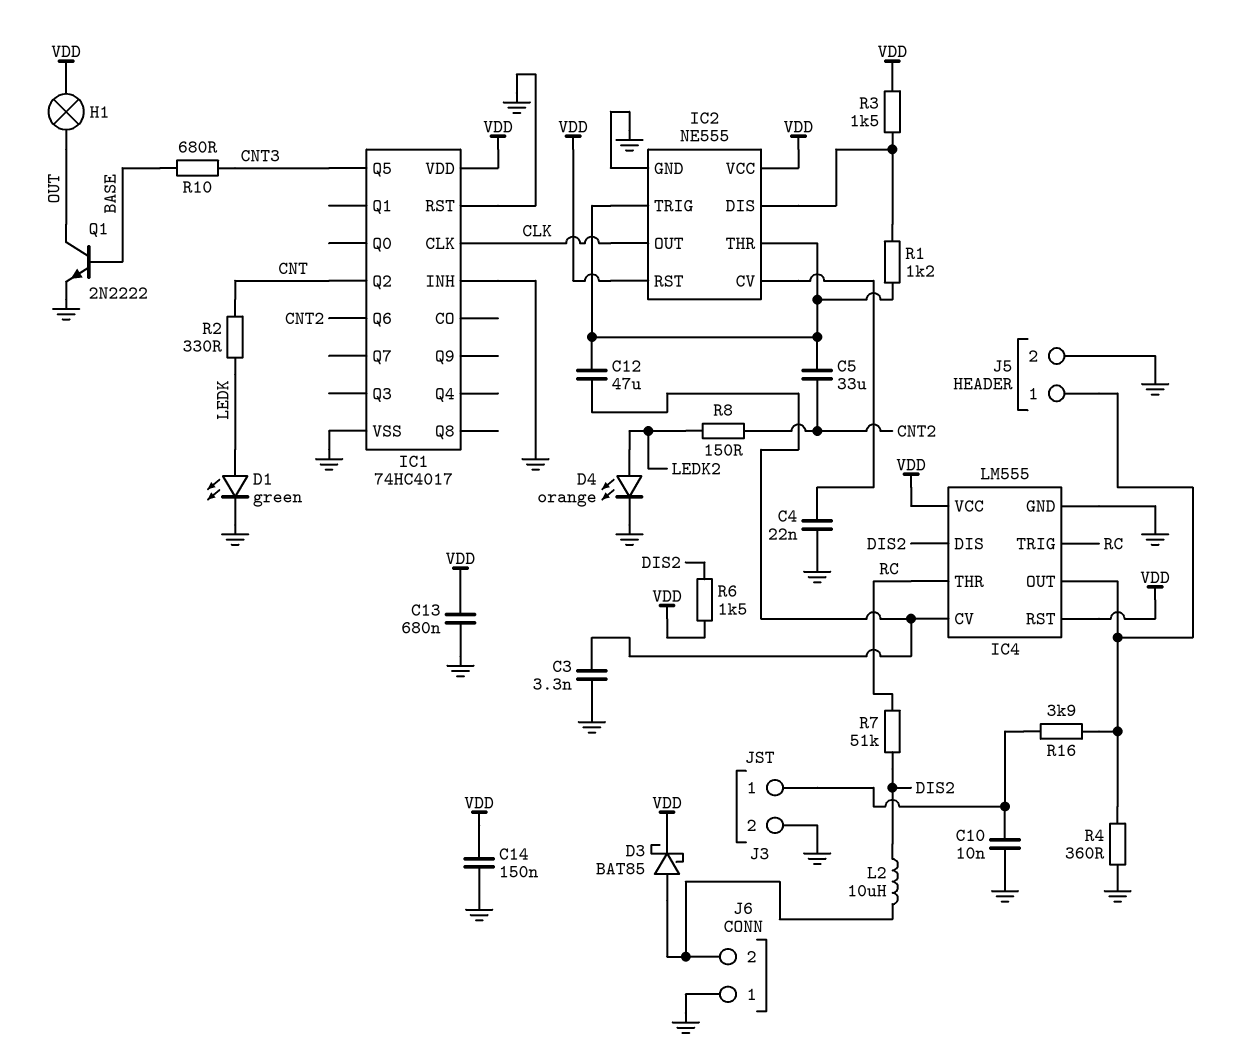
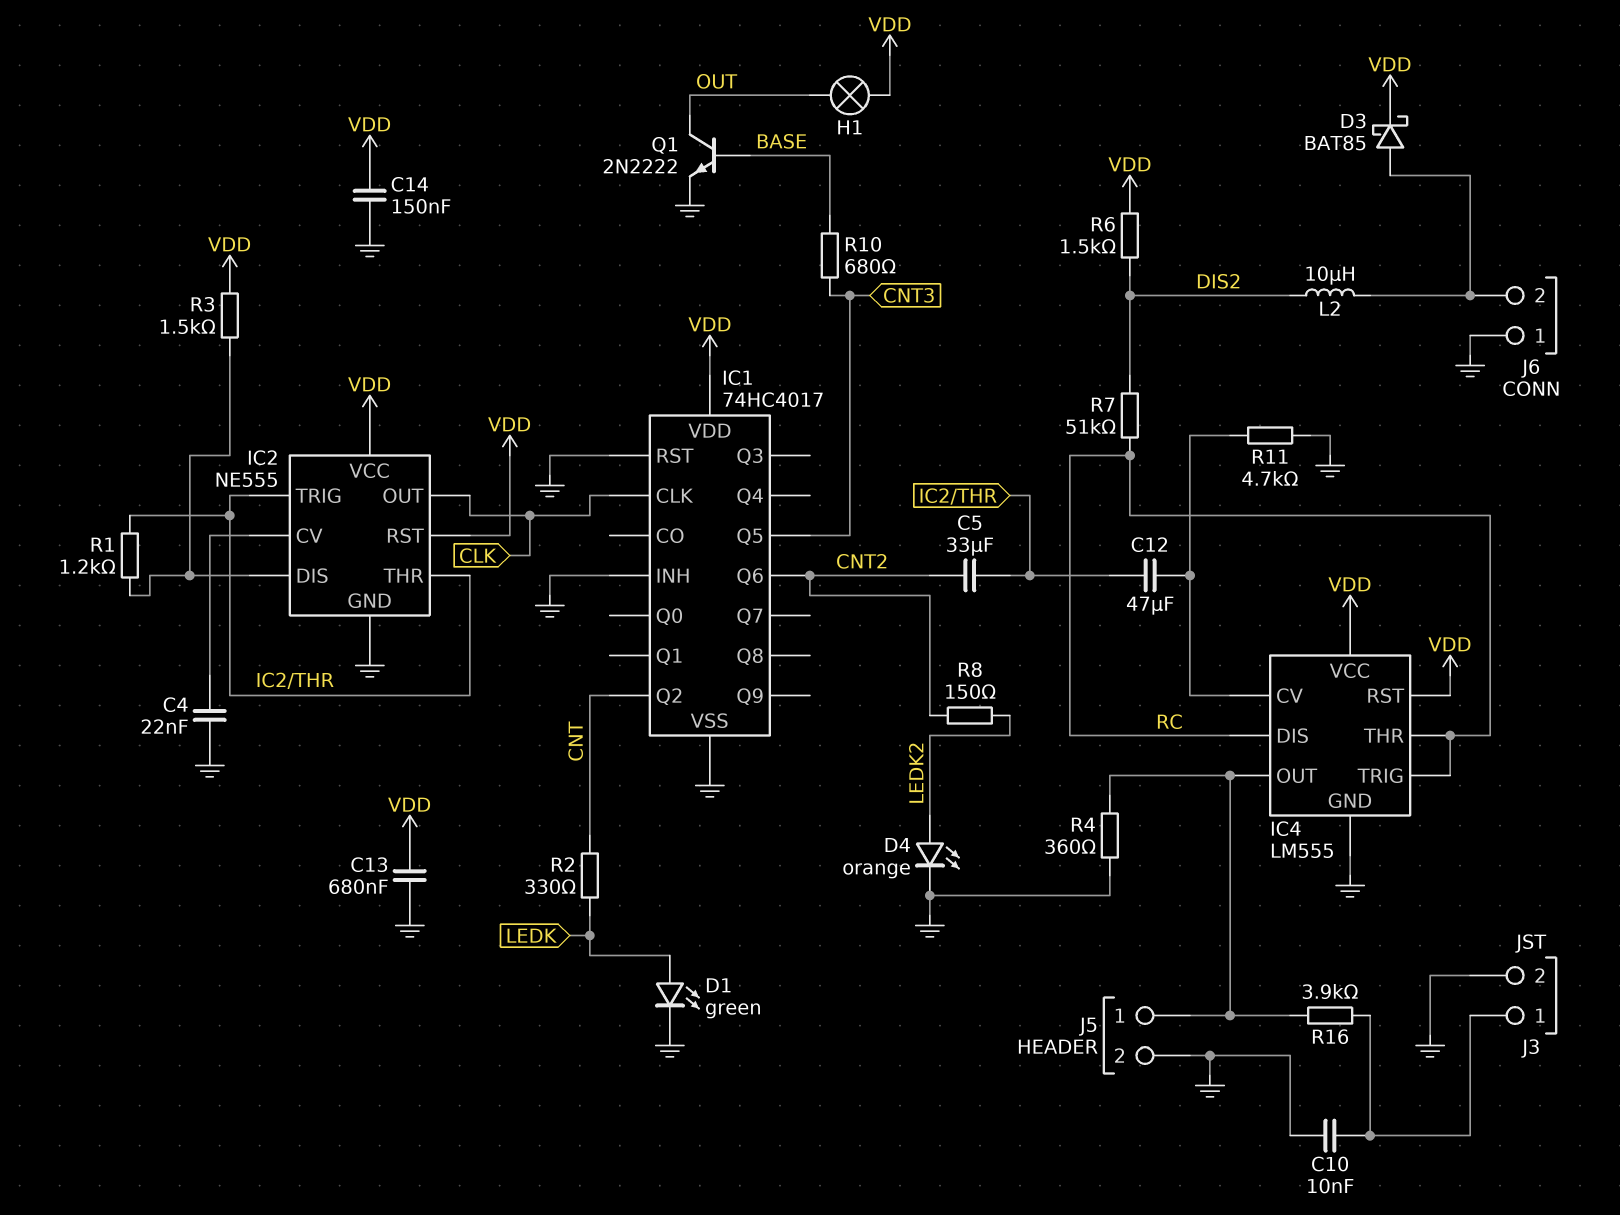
C3: 3.3nF (GND, IC4/CV) -> none
IC4 pin DIS: DIS2 -> RC
R11: none -> 4.7k (GND, IC4/CV)

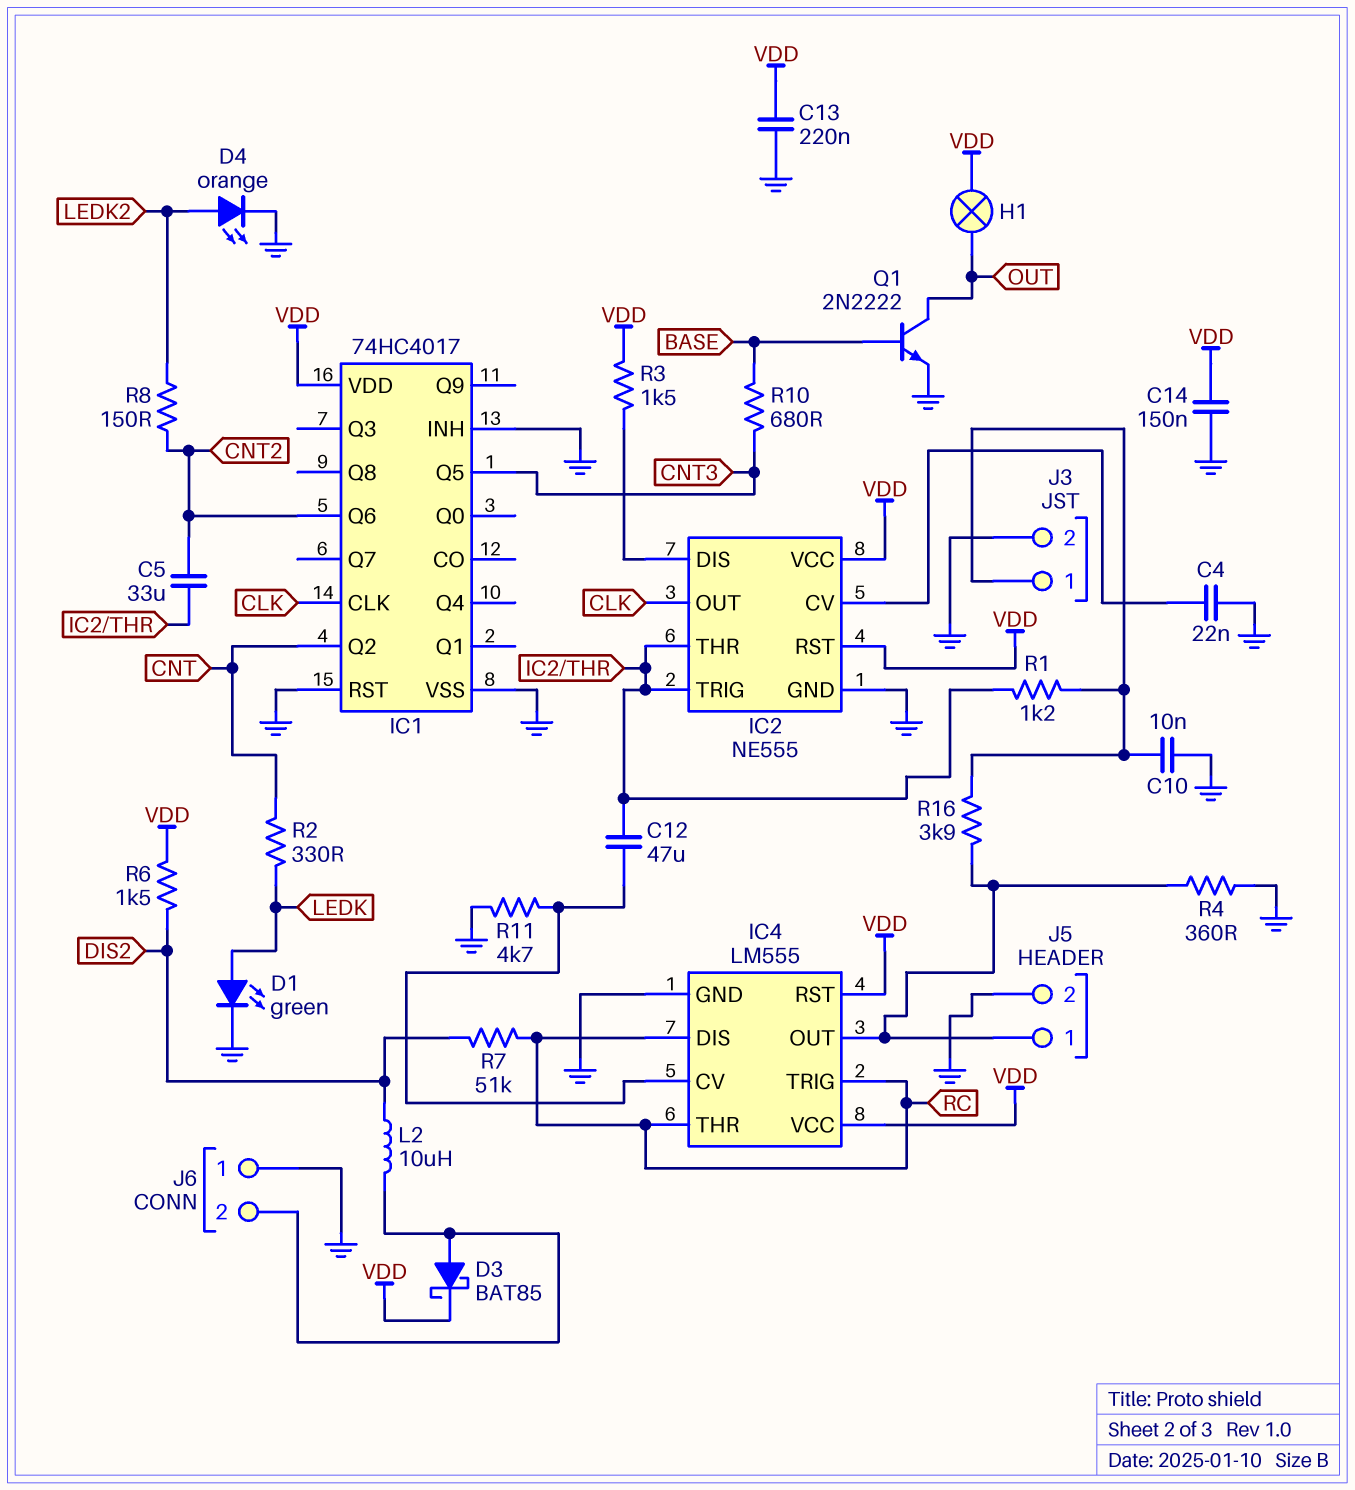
C13: 680nF (GND, VDD) -> 220nF (GND, VDD)
R1: 1.2k (IC2/DIS, IC2/THR) -> 1.2k (IC2/THR, J3/1)

